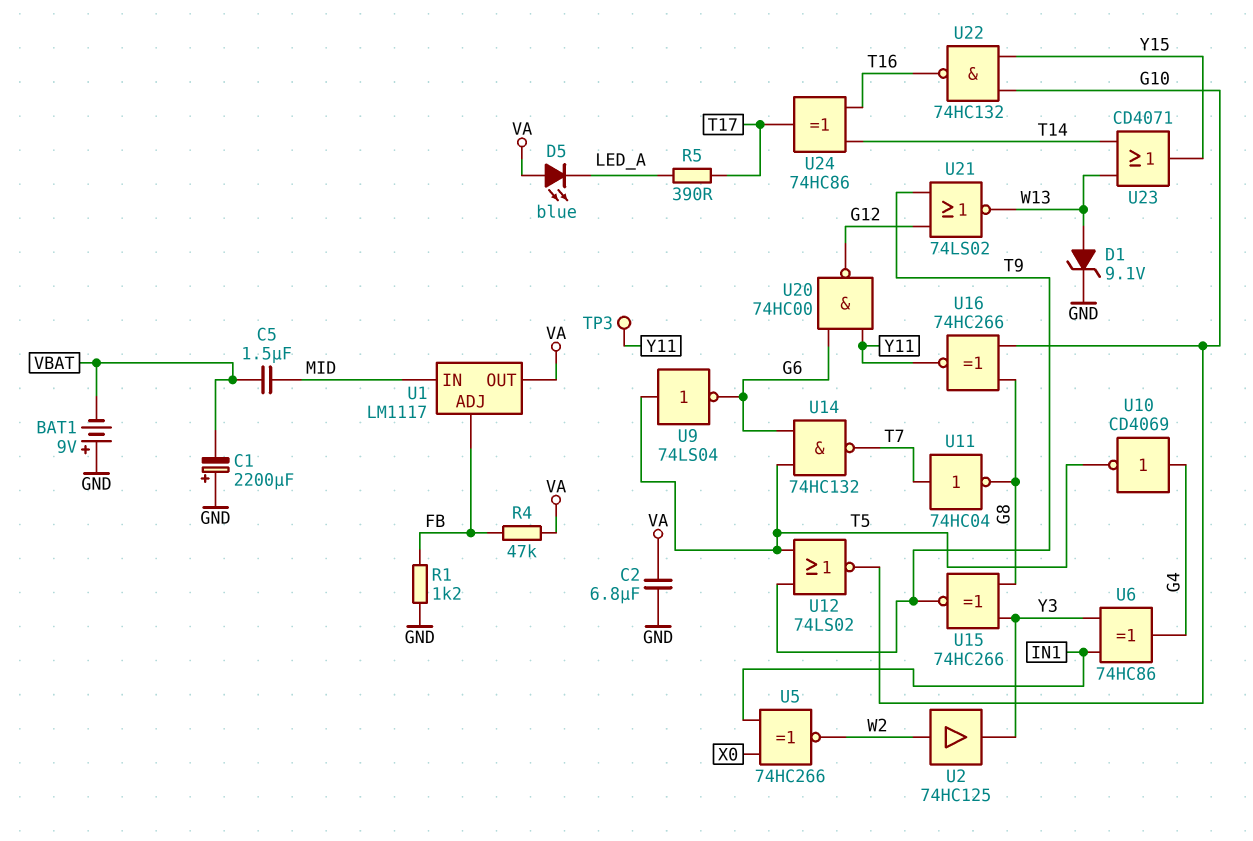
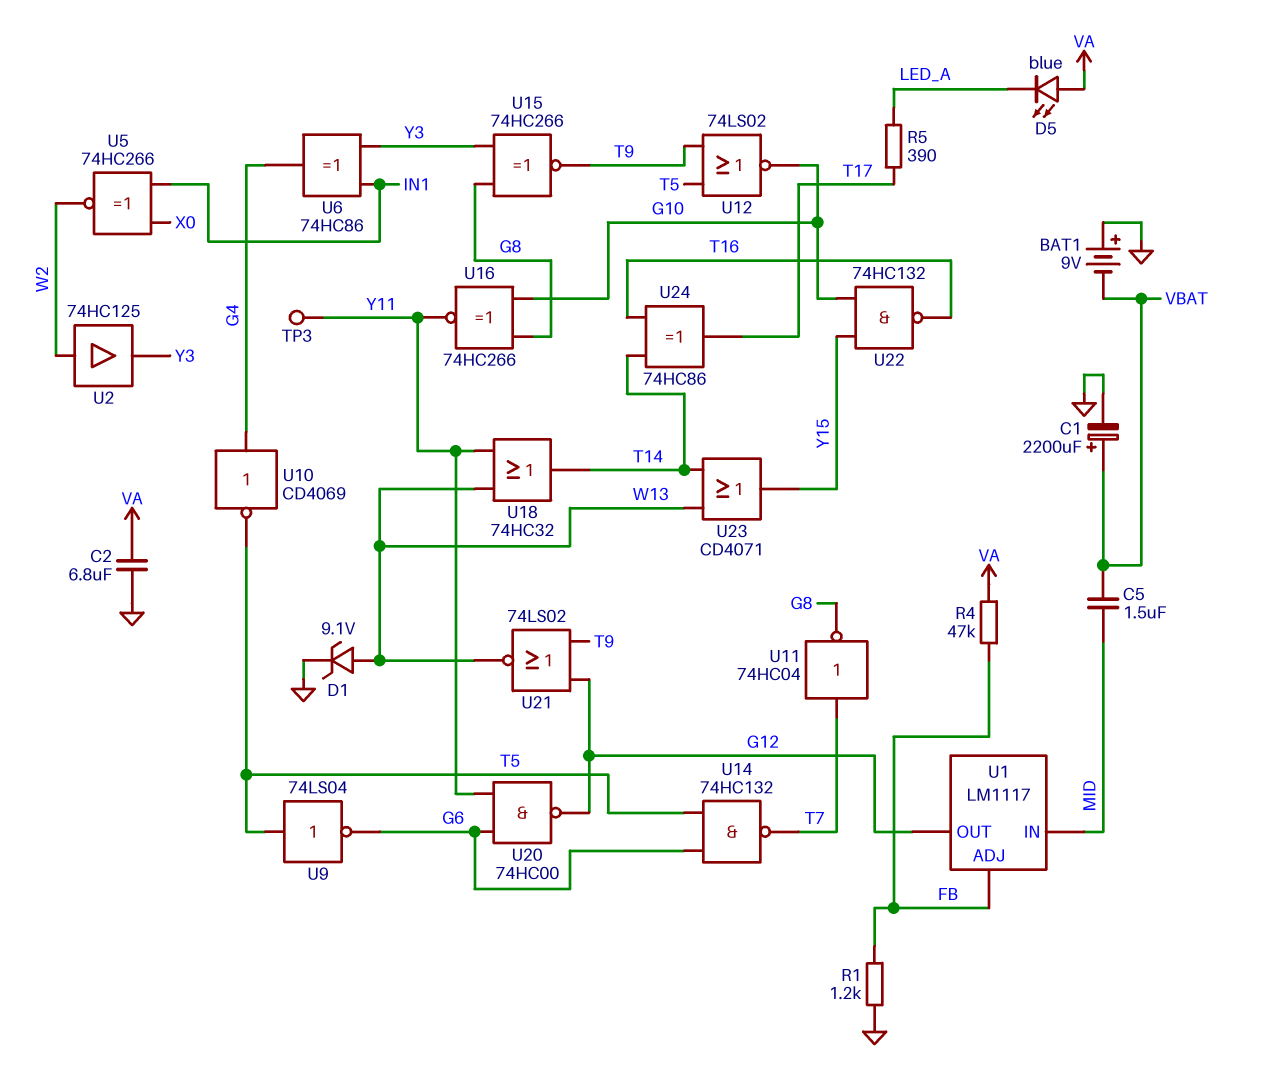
C1: 2200uF (plus GND, minus VBAT) -> 2200uF (plus VBAT, minus GND)
U1 pin OUT: VA -> G12
U18: none -> OR 74HC32 (in W13, in Y11, out T14)

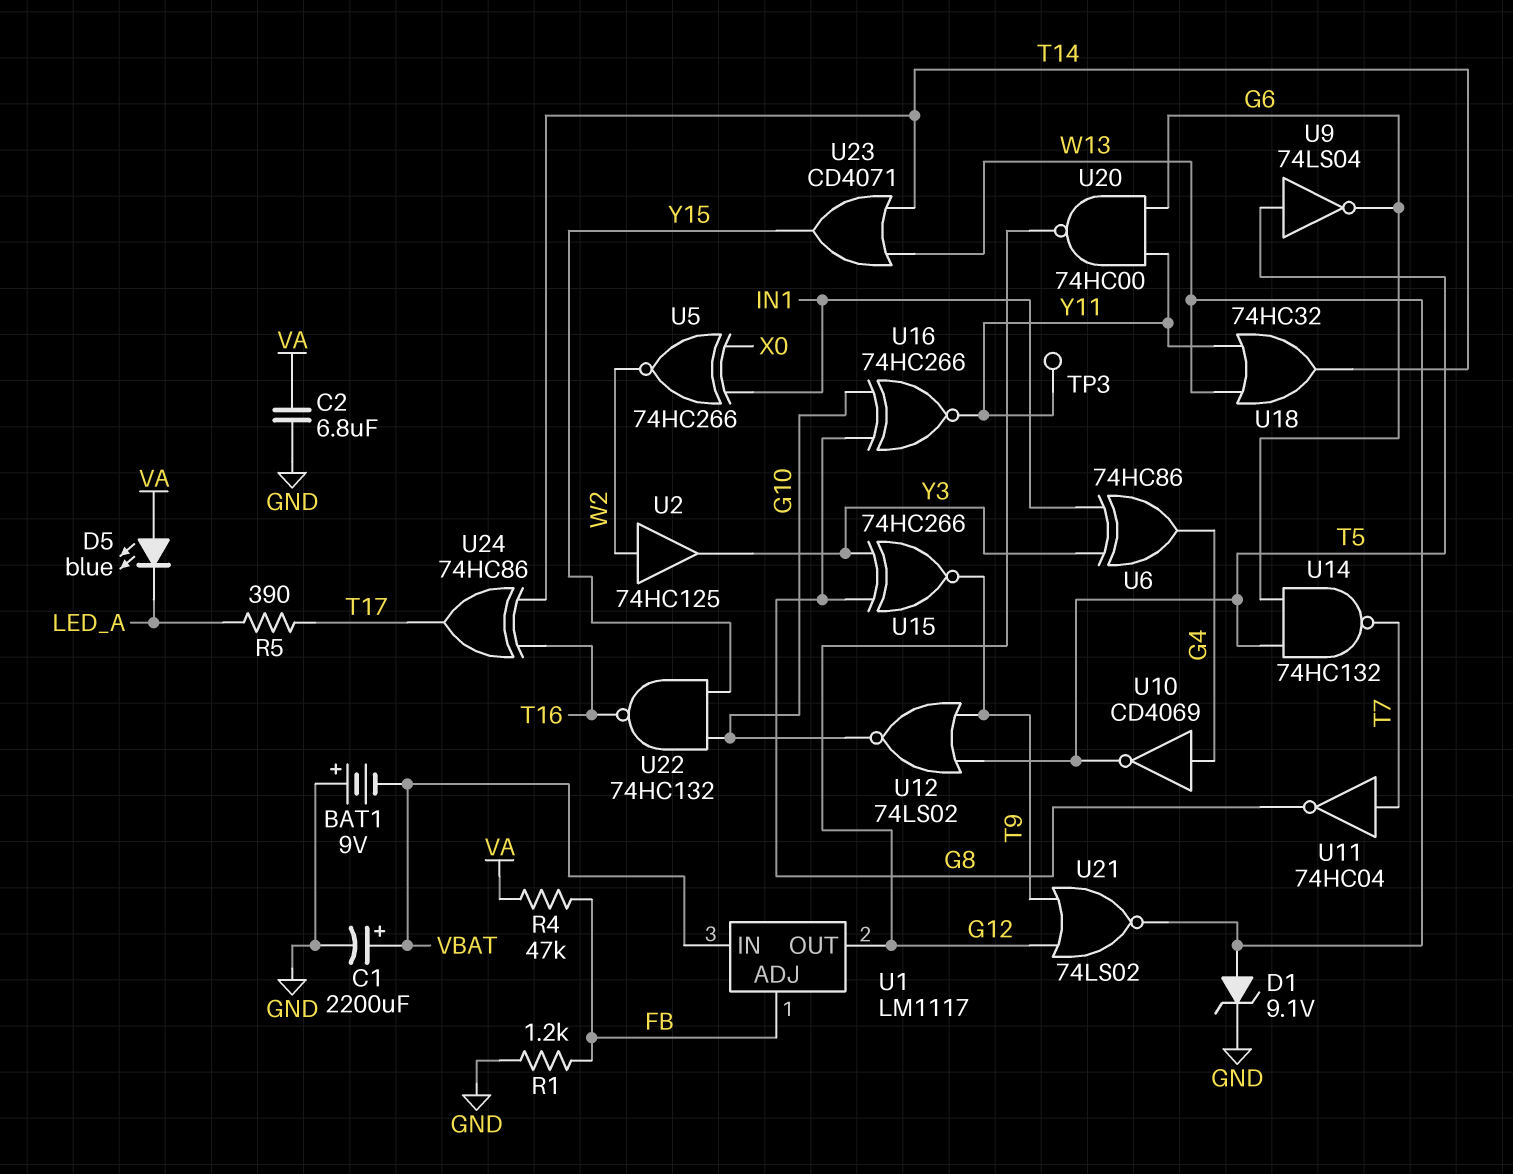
C5: 1.5uF (MID, VBAT) -> none
U1 pin IN: MID -> VBAT

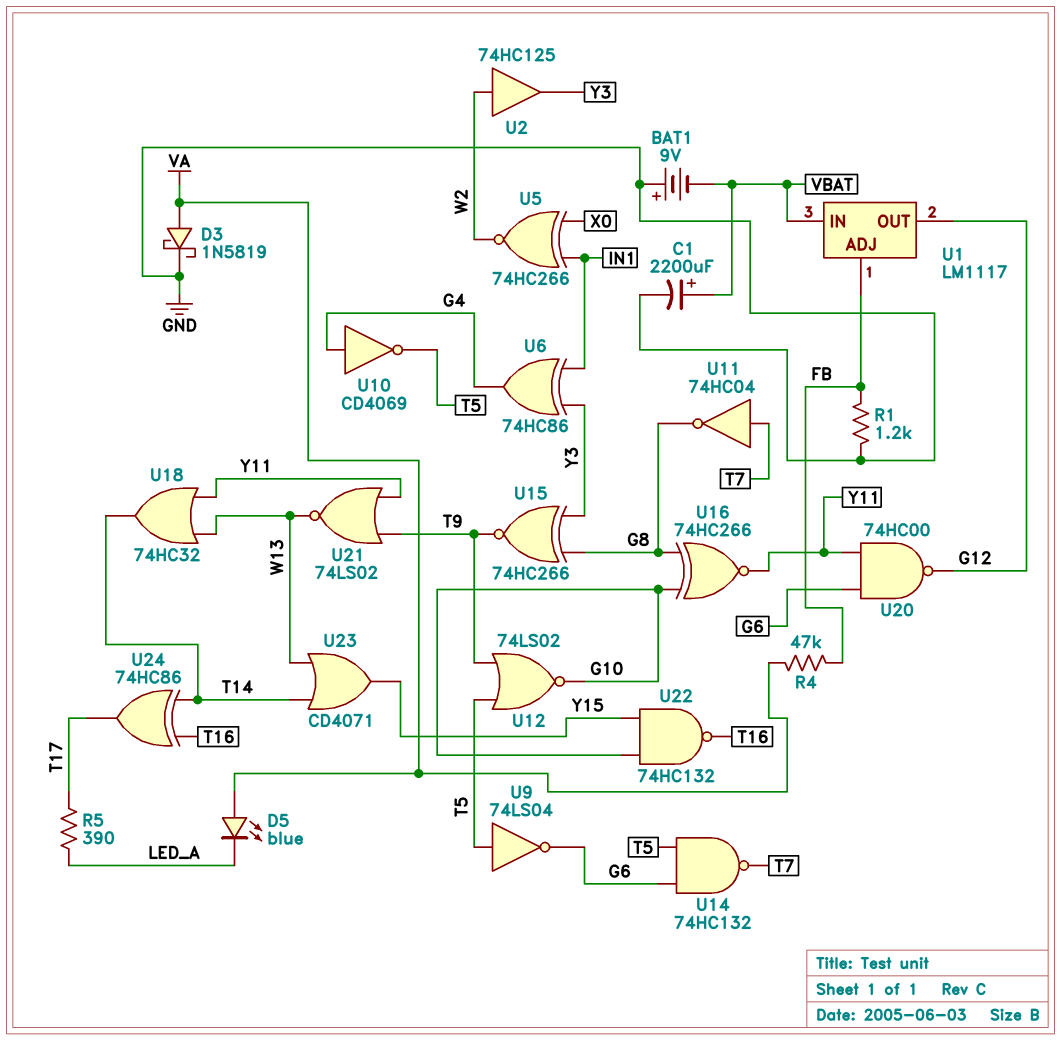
C2: 6.8uF (GND, VA) -> none
D1: zener 9.1V (A W13, K GND) -> none
D3: none -> schottky 1N5819 (A VA, K GND)
TP3: test point (Y11) -> none
U21: NOR 74LS02 (in G12, in T9, out W13) -> NOR 74LS02 (in T9, in Y11, out W13)

